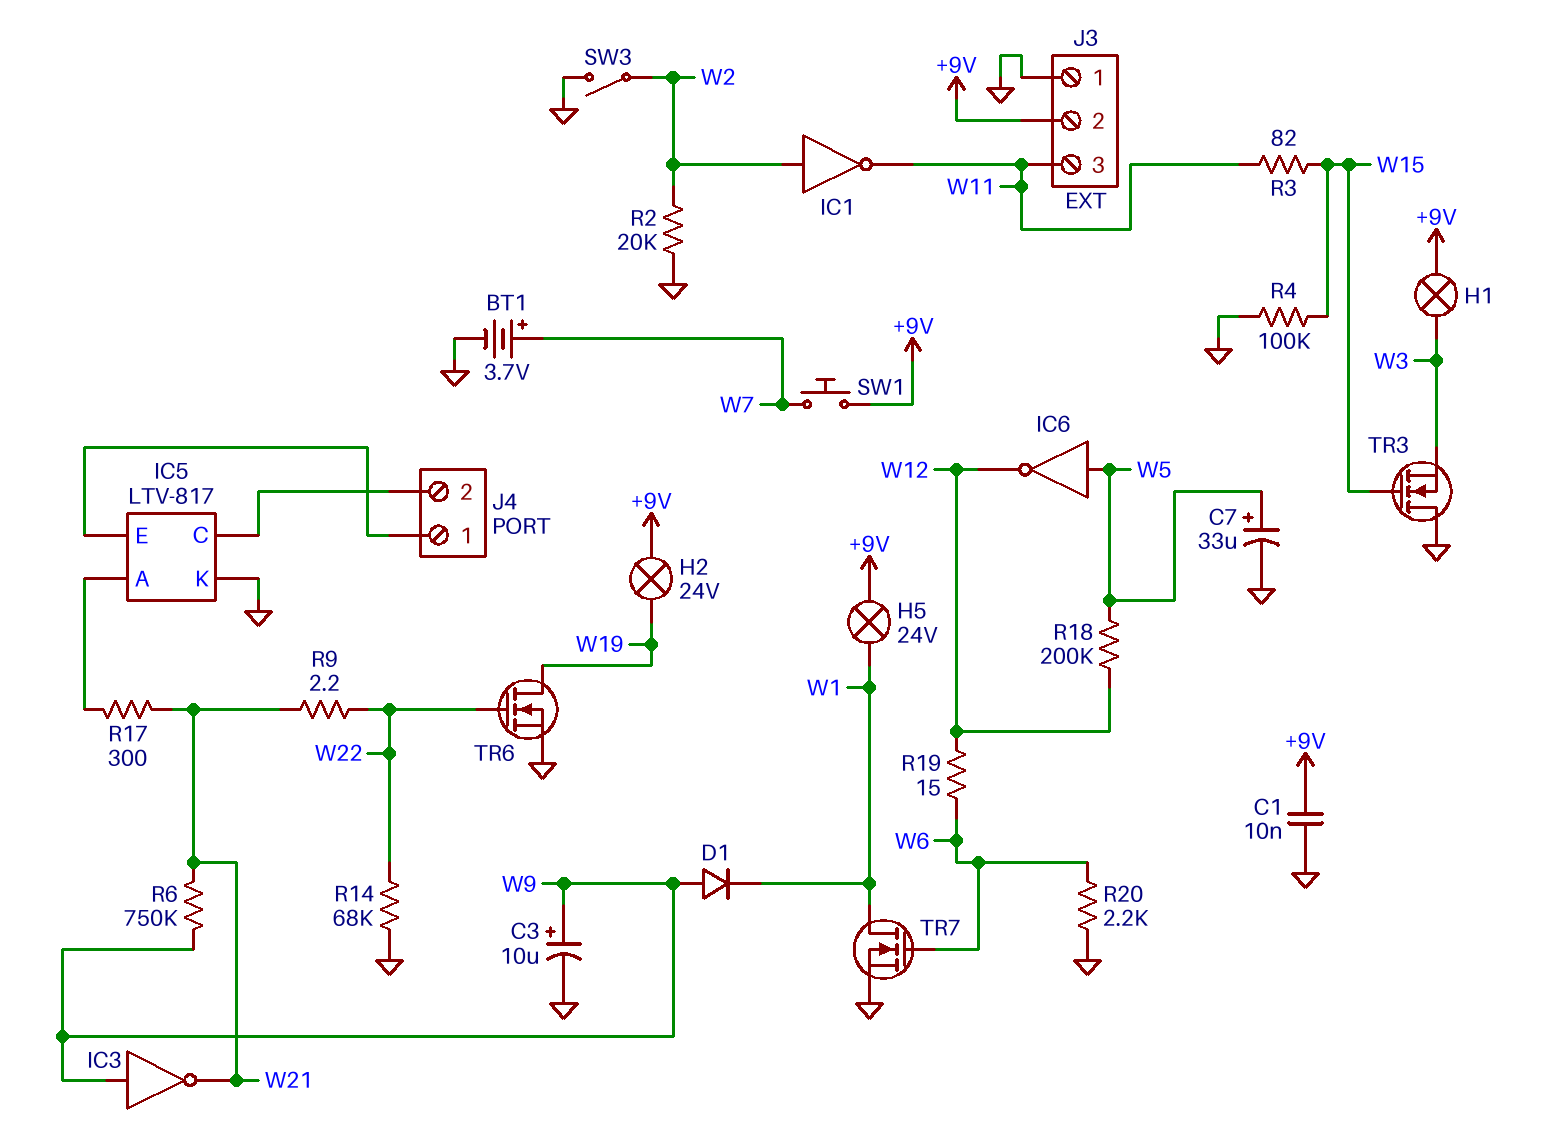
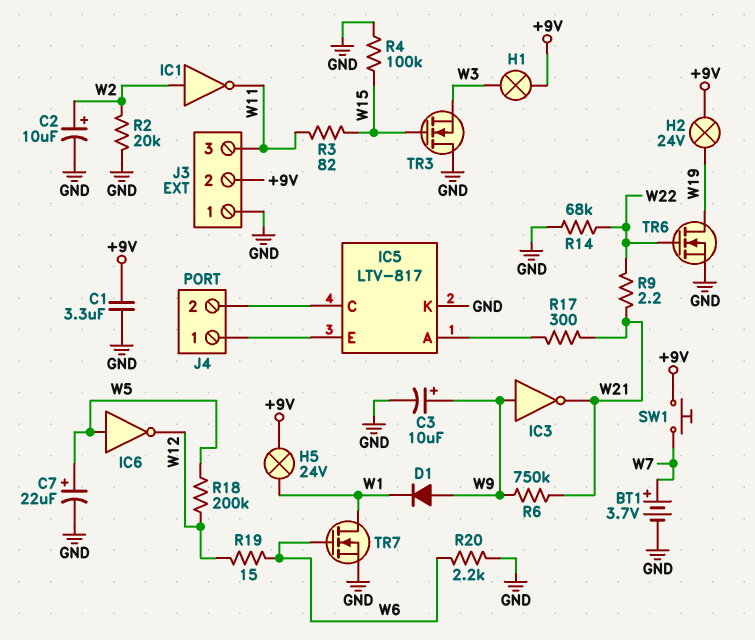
C1: 10nF (+9V, GND) -> 3.3uF (+9V, GND)
C2: none -> 10uF (plus W2, minus GND)
C7: 33uF (plus W5, minus GND) -> 22uF (plus W5, minus GND)
SW3: switch (GND, W2) -> none

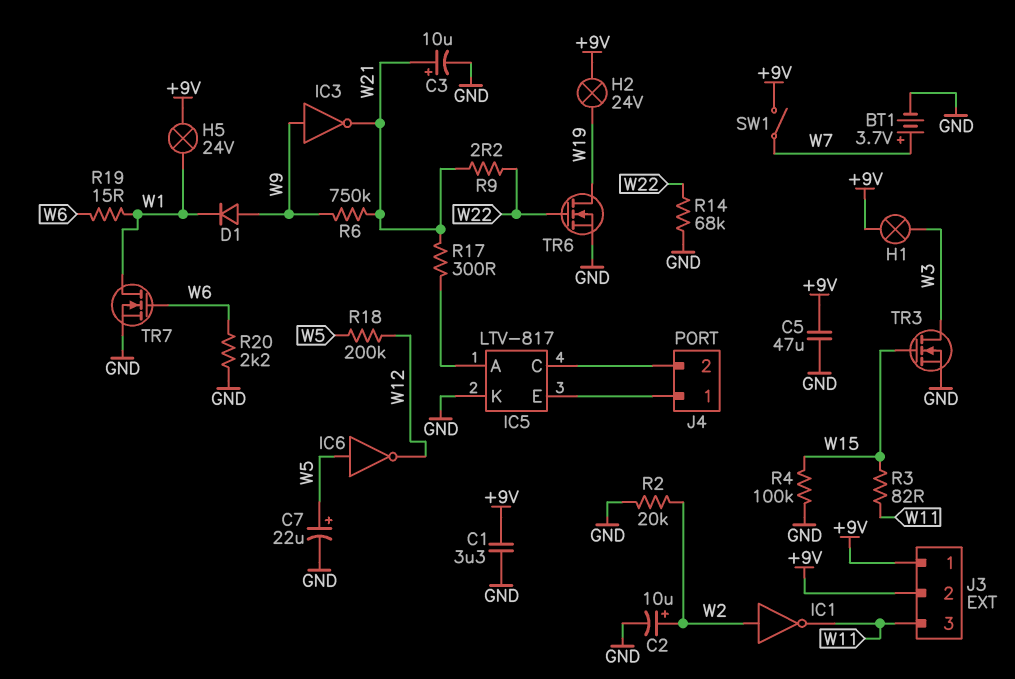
C3: 10uF (plus W9, minus GND) -> 10uF (plus W21, minus GND)
C5: none -> 47uF (+9V, GND)
J3 pin 1: GND -> +9V
R19: 15 (W6, W12) -> 15 (W1, W6)
SW1: button (+9V, W7) -> switch (+9V, W7)
TR3: NMOS (G W15, D GND, S W3) -> NMOS (G W15, D W3, S GND)

